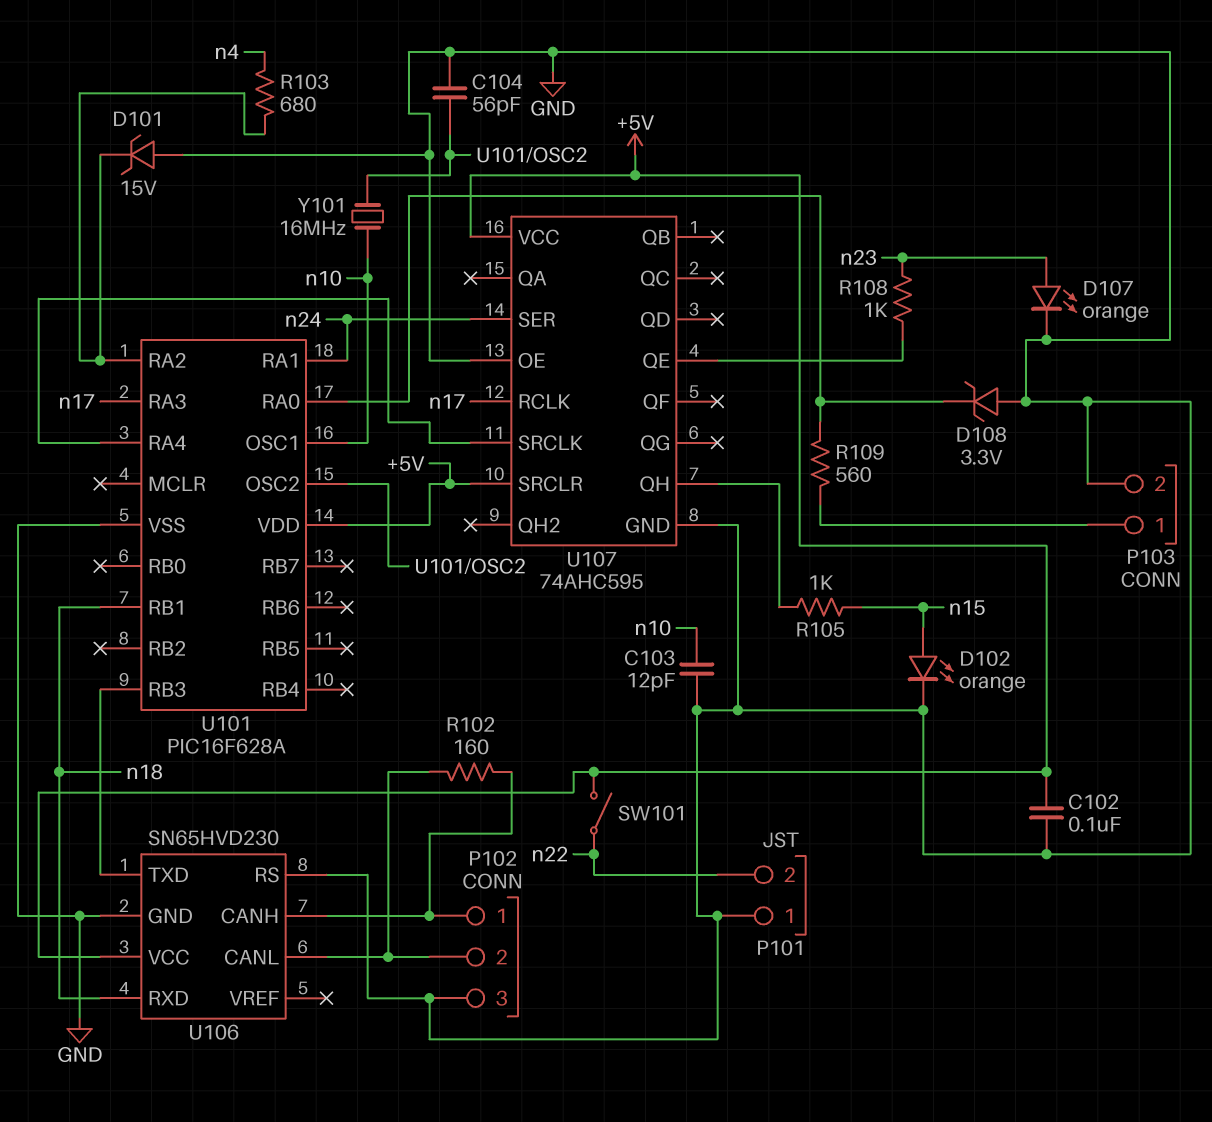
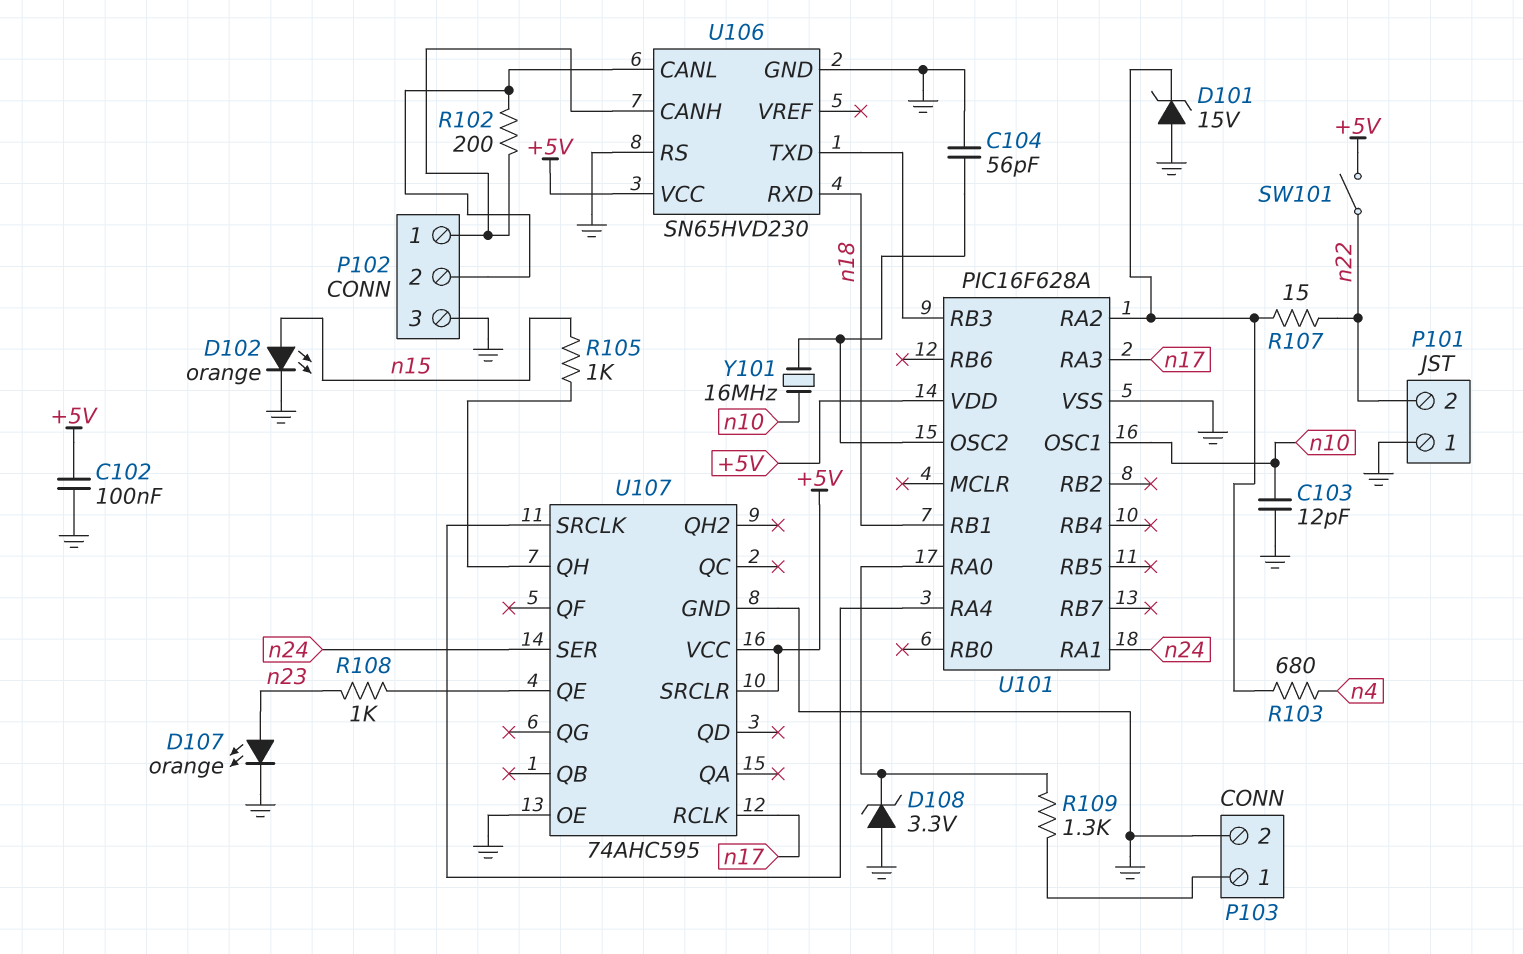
R102: 160 (P102/1, P102/2) -> 200 (P102/1, P102/2)
R107: none -> 15 (U101/RA2, n22)
R109: 560 (P103/1, U101/RA0) -> 1.3k (P103/1, U101/RA0)

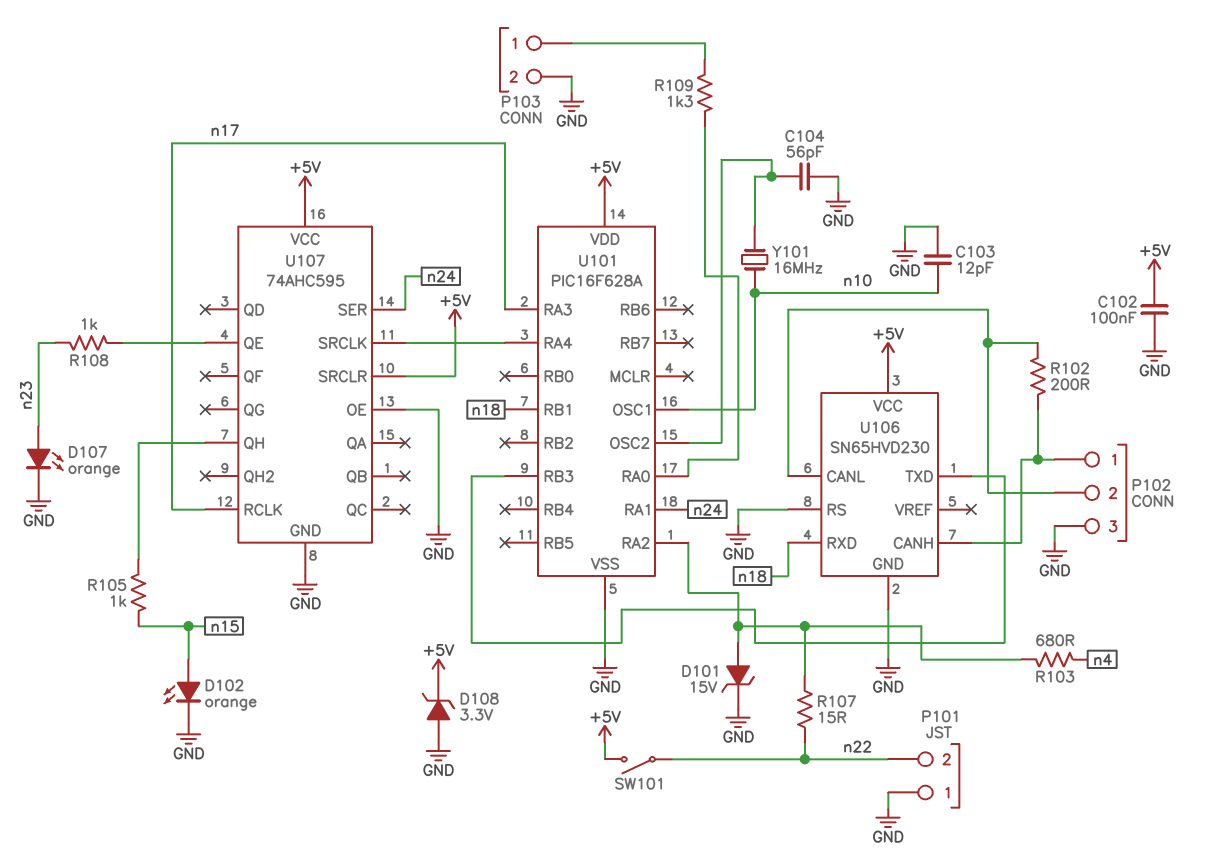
D101: zener 15V (A GND, K U101/RA2) -> zener 15V (A U101/RA2, K GND)
D108: zener 3.3V (A GND, K U101/RA0) -> zener 3.3V (A GND, K +5V)

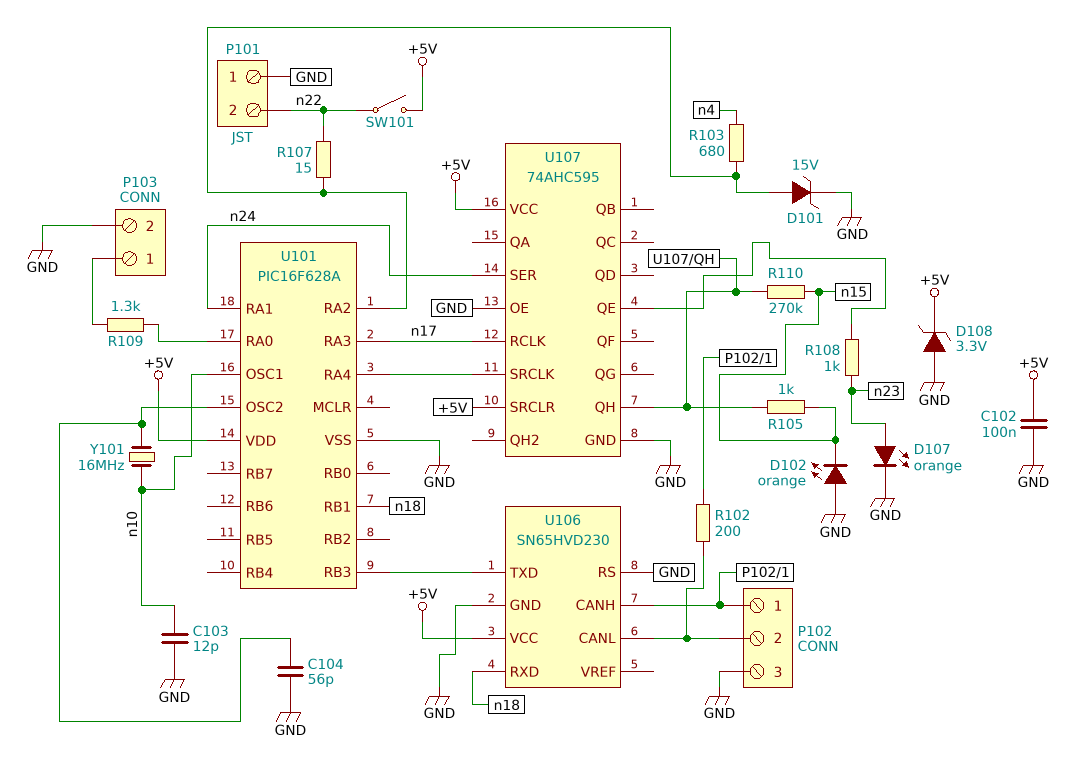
D102: LED orange (A n15, K GND) -> LED orange (A GND, K n15)
R110: none -> 270k (U107/QH, n15)

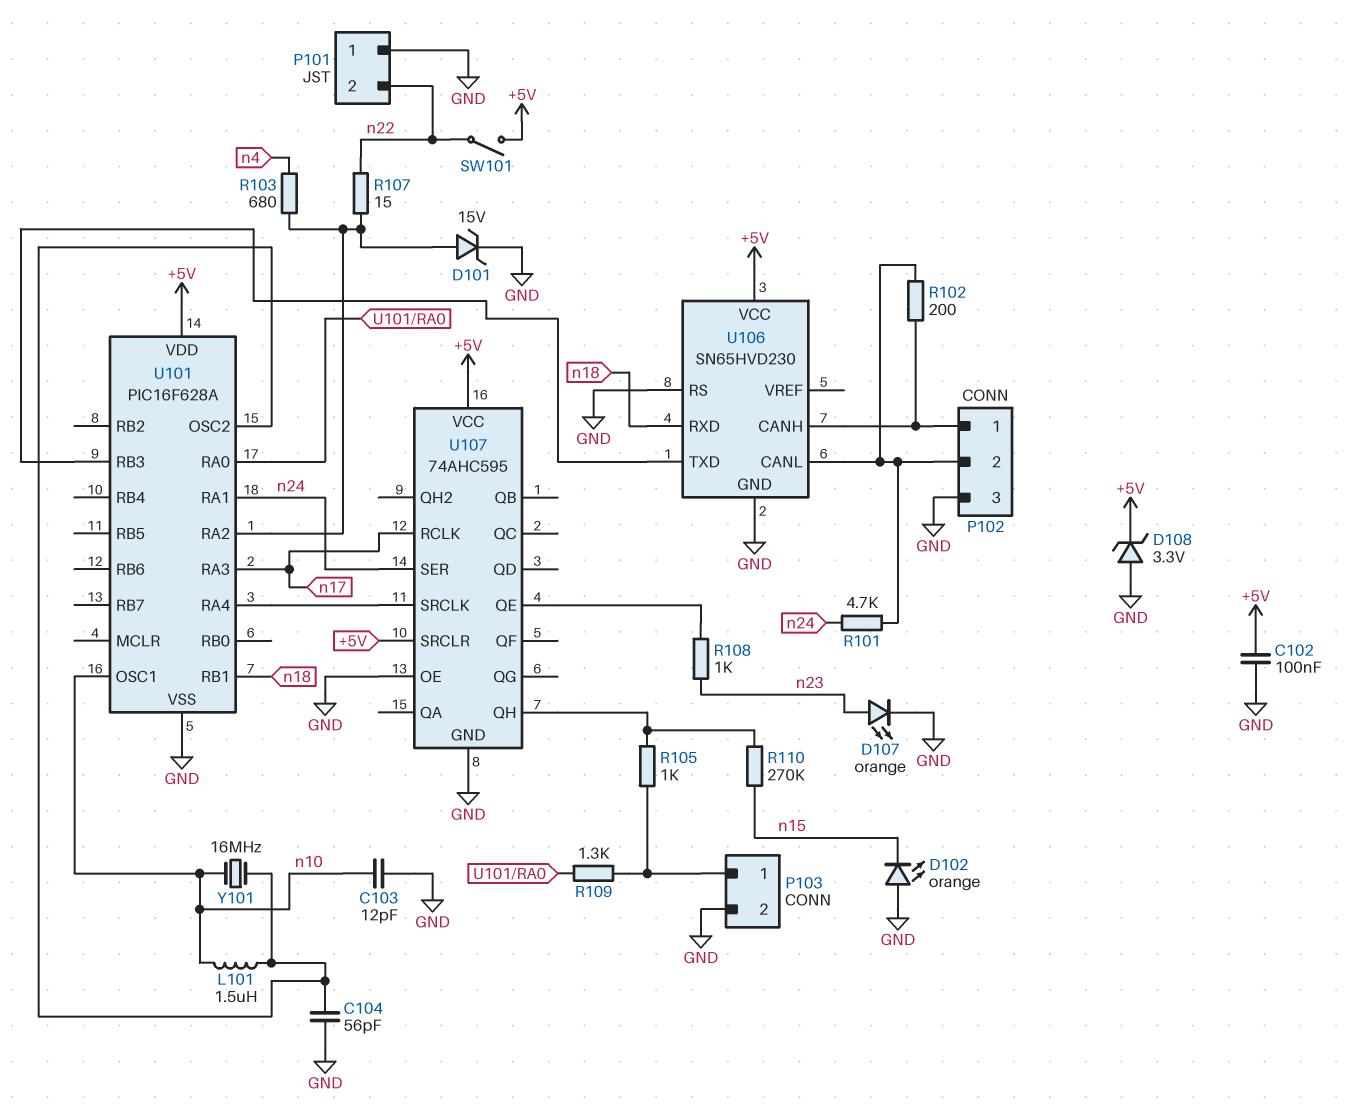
L101: none -> 1.5uH (U101/OSC2, n10)
R101: none -> 4.7k (P102/2, n24)
R105: 1k (U107/QH, n15) -> 1k (P103/1, U107/QH)

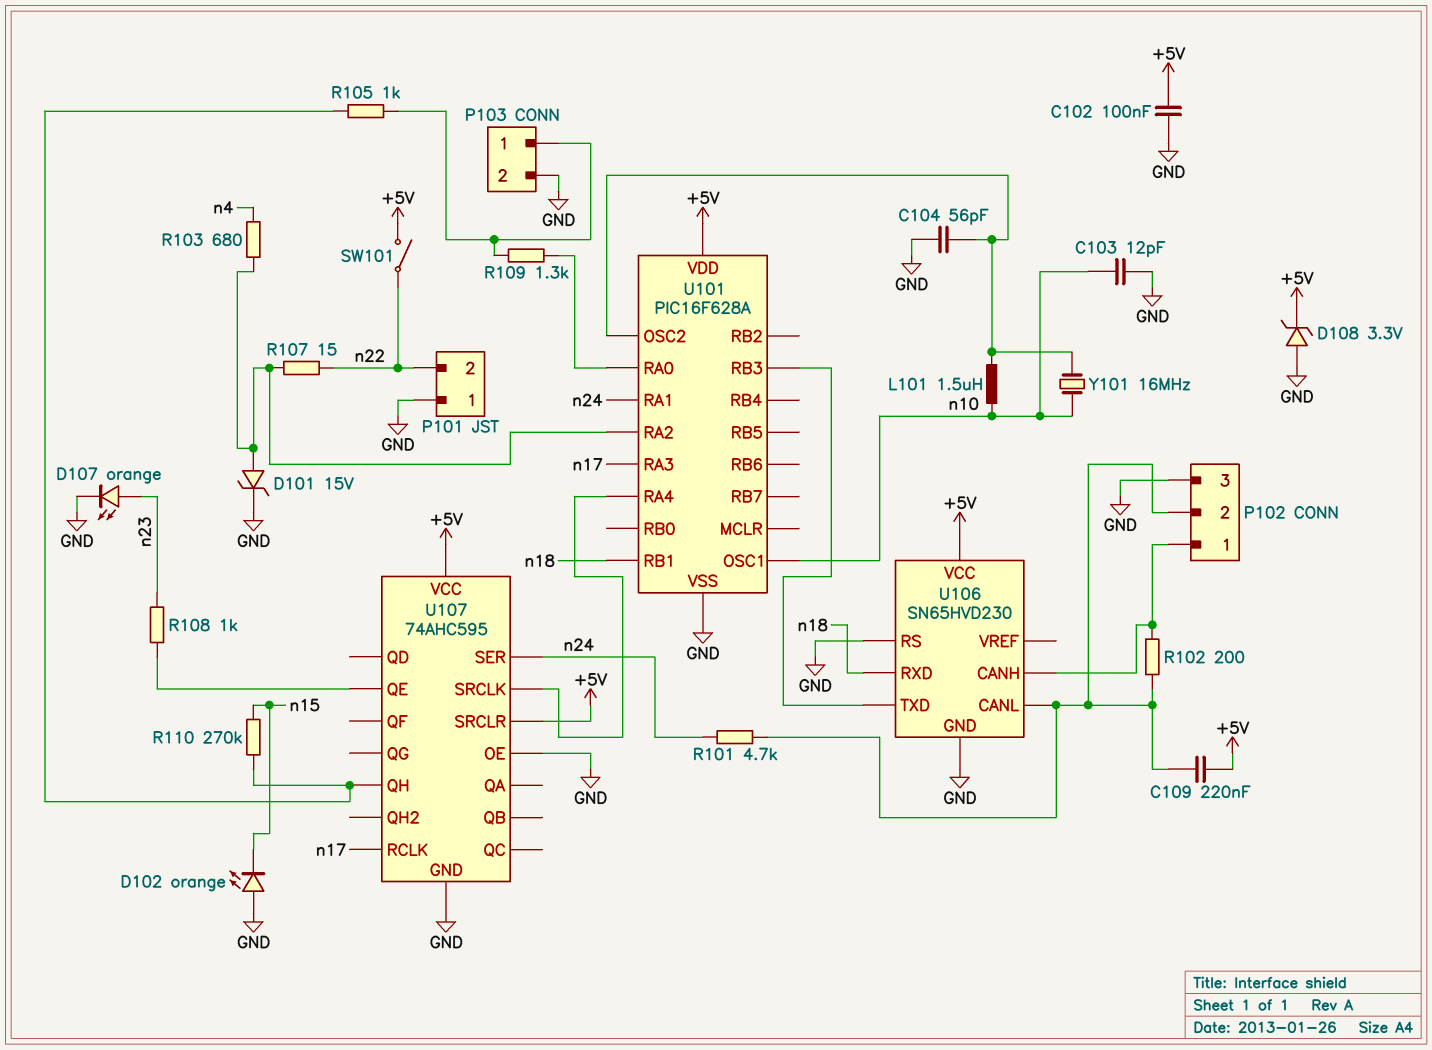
C109: none -> 220nF (+5V, P102/2)

